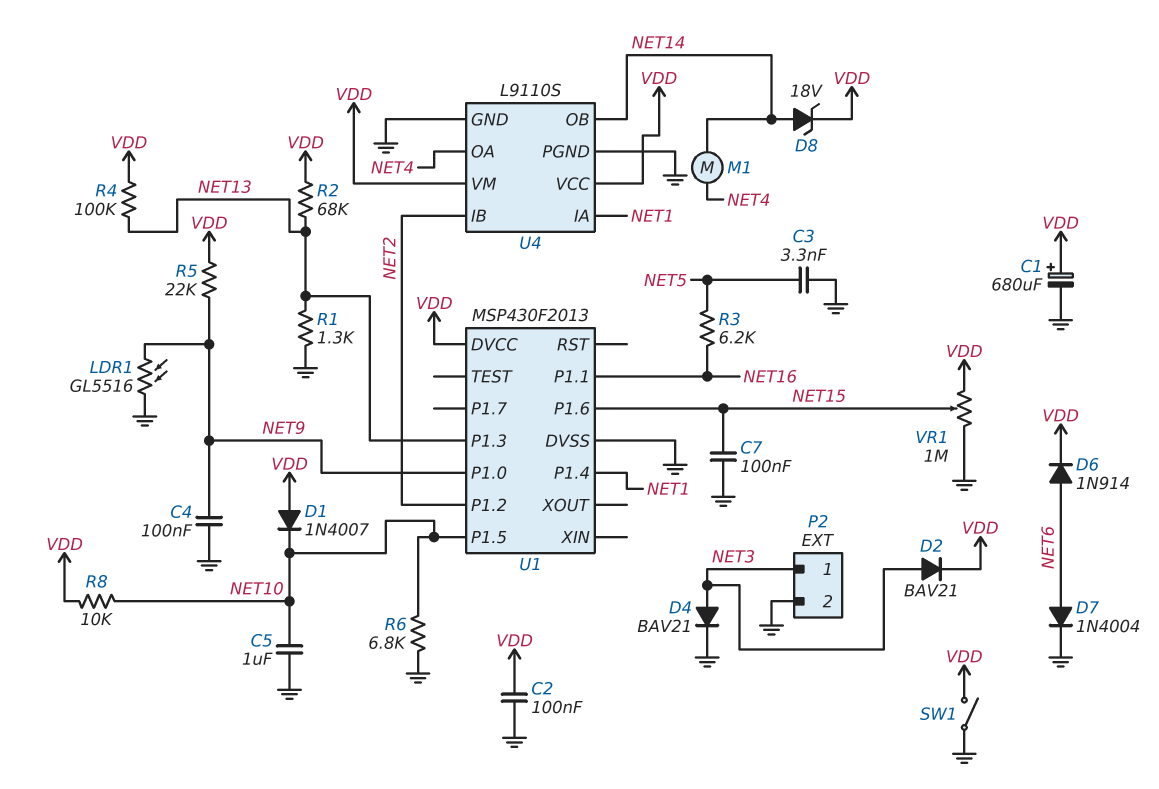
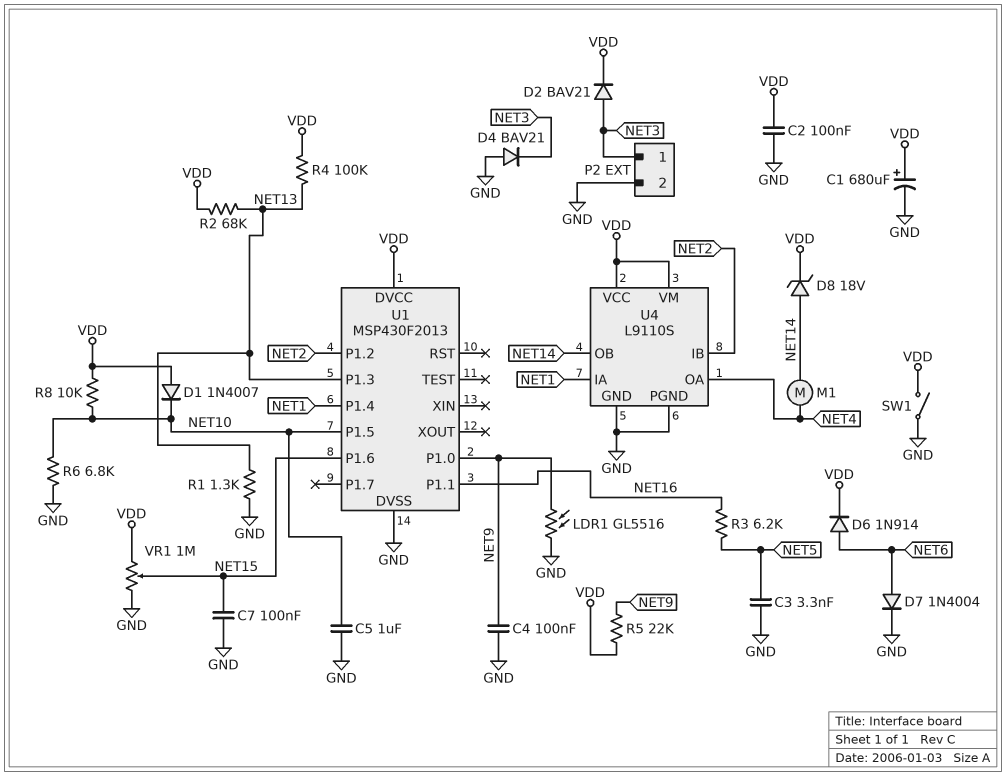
D4: diode BAV21 (A NET3, K GND) -> diode BAV21 (A GND, K NET3)

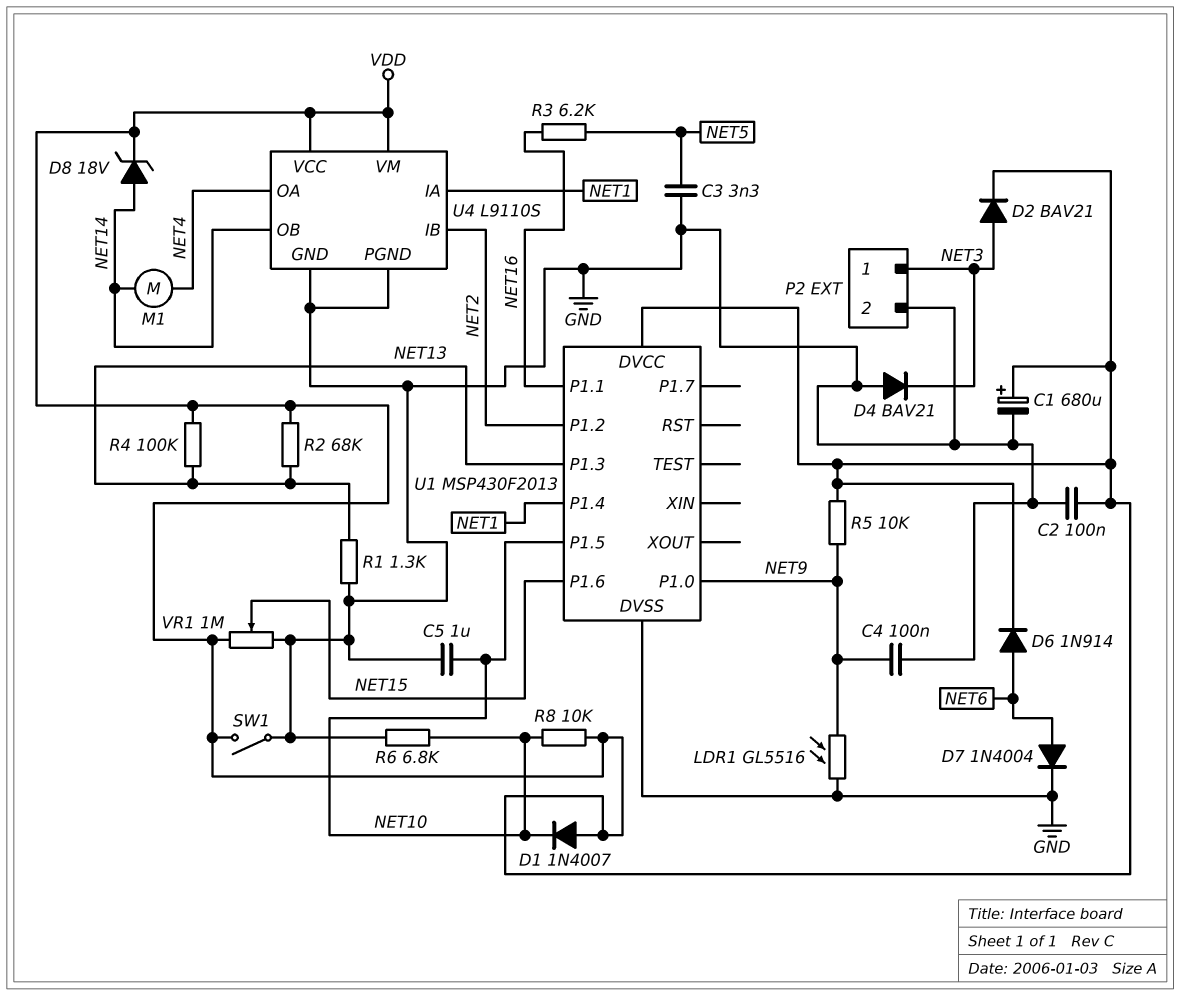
C7: 100nF (GND, NET15) -> none
R5: 22k (NET9, VDD) -> 10k (NET9, VDD)

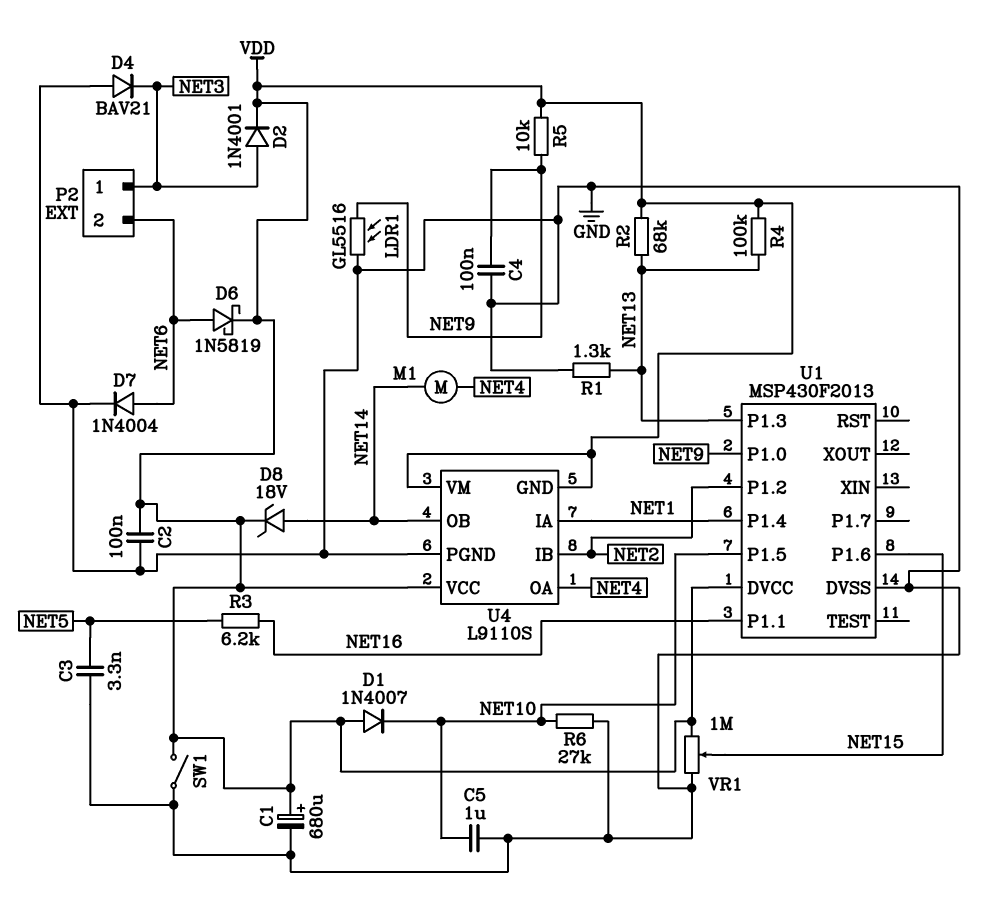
D2: diode BAV21 (A NET3, K VDD) -> diode 1N4001 (A NET3, K VDD)
D6: diode 1N914 (A NET6, K VDD) -> schottky 1N5819 (A NET6, K VDD)
P2 pin 2: GND -> NET6
R6: 6.8k (GND, NET10) -> 27k (GND, NET10)
R8: 10k (NET10, VDD) -> none
U4 pin GND: GND -> VDD

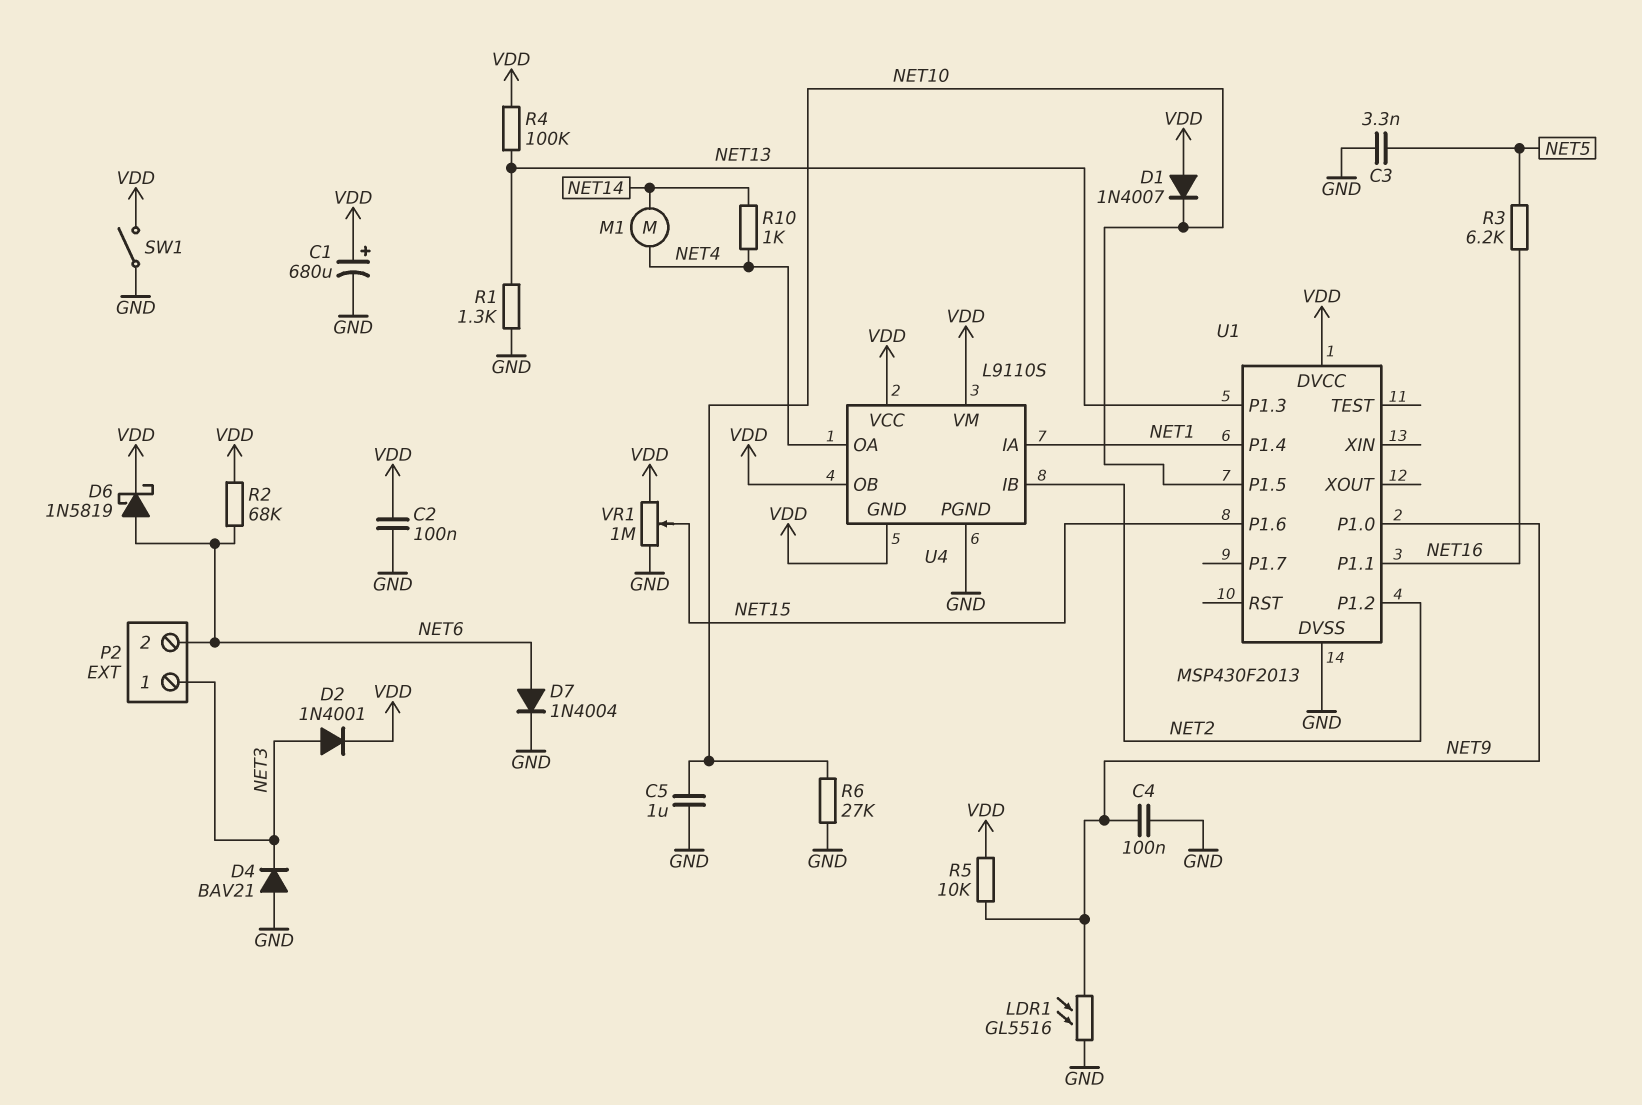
D8: zener 18V (A NET14, K VDD) -> none
R2: 68k (NET13, VDD) -> 68k (NET6, VDD)
R10: none -> 1k (NET4, NET14)
U4 pin OB: NET14 -> VDD

